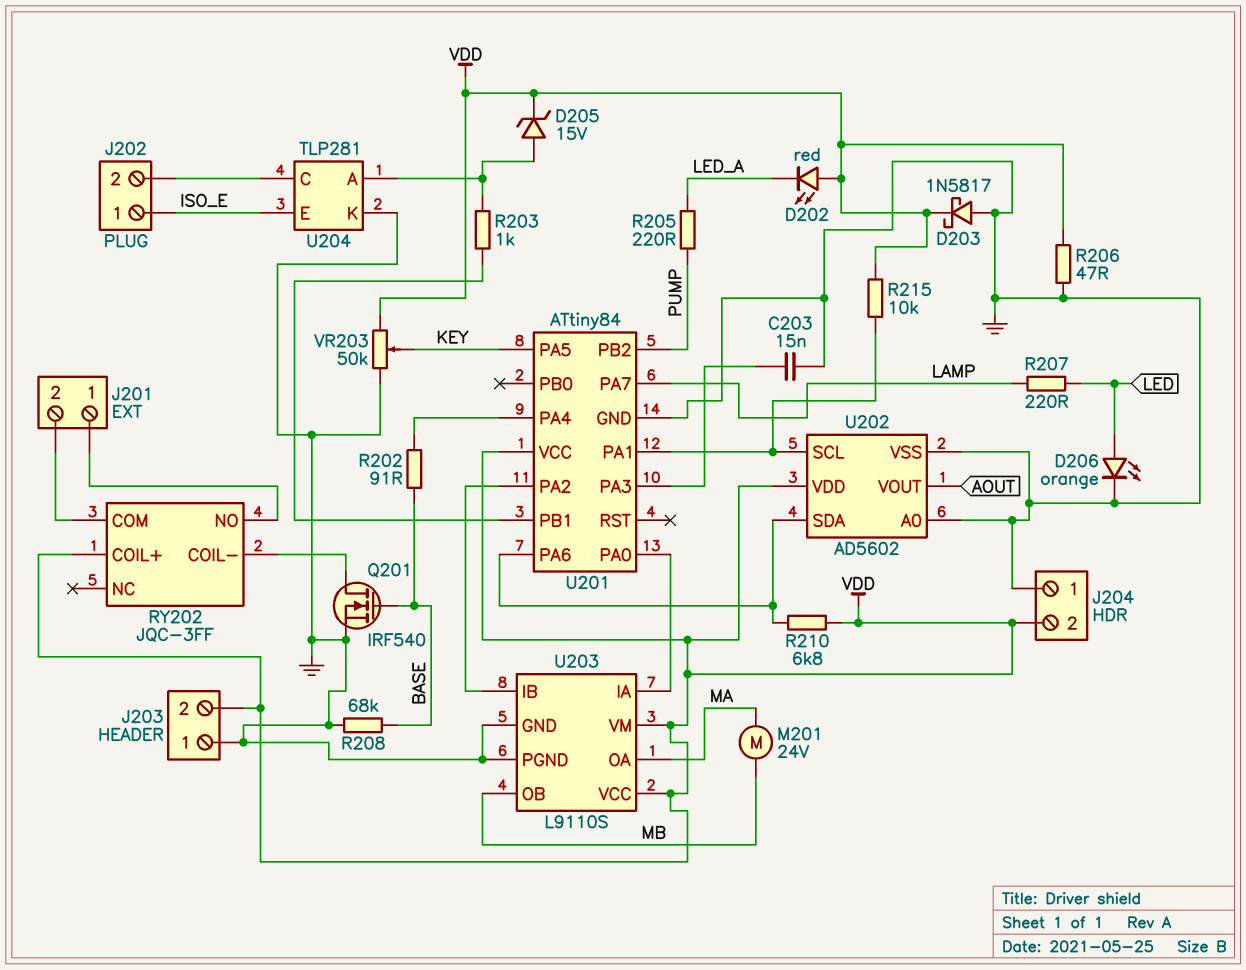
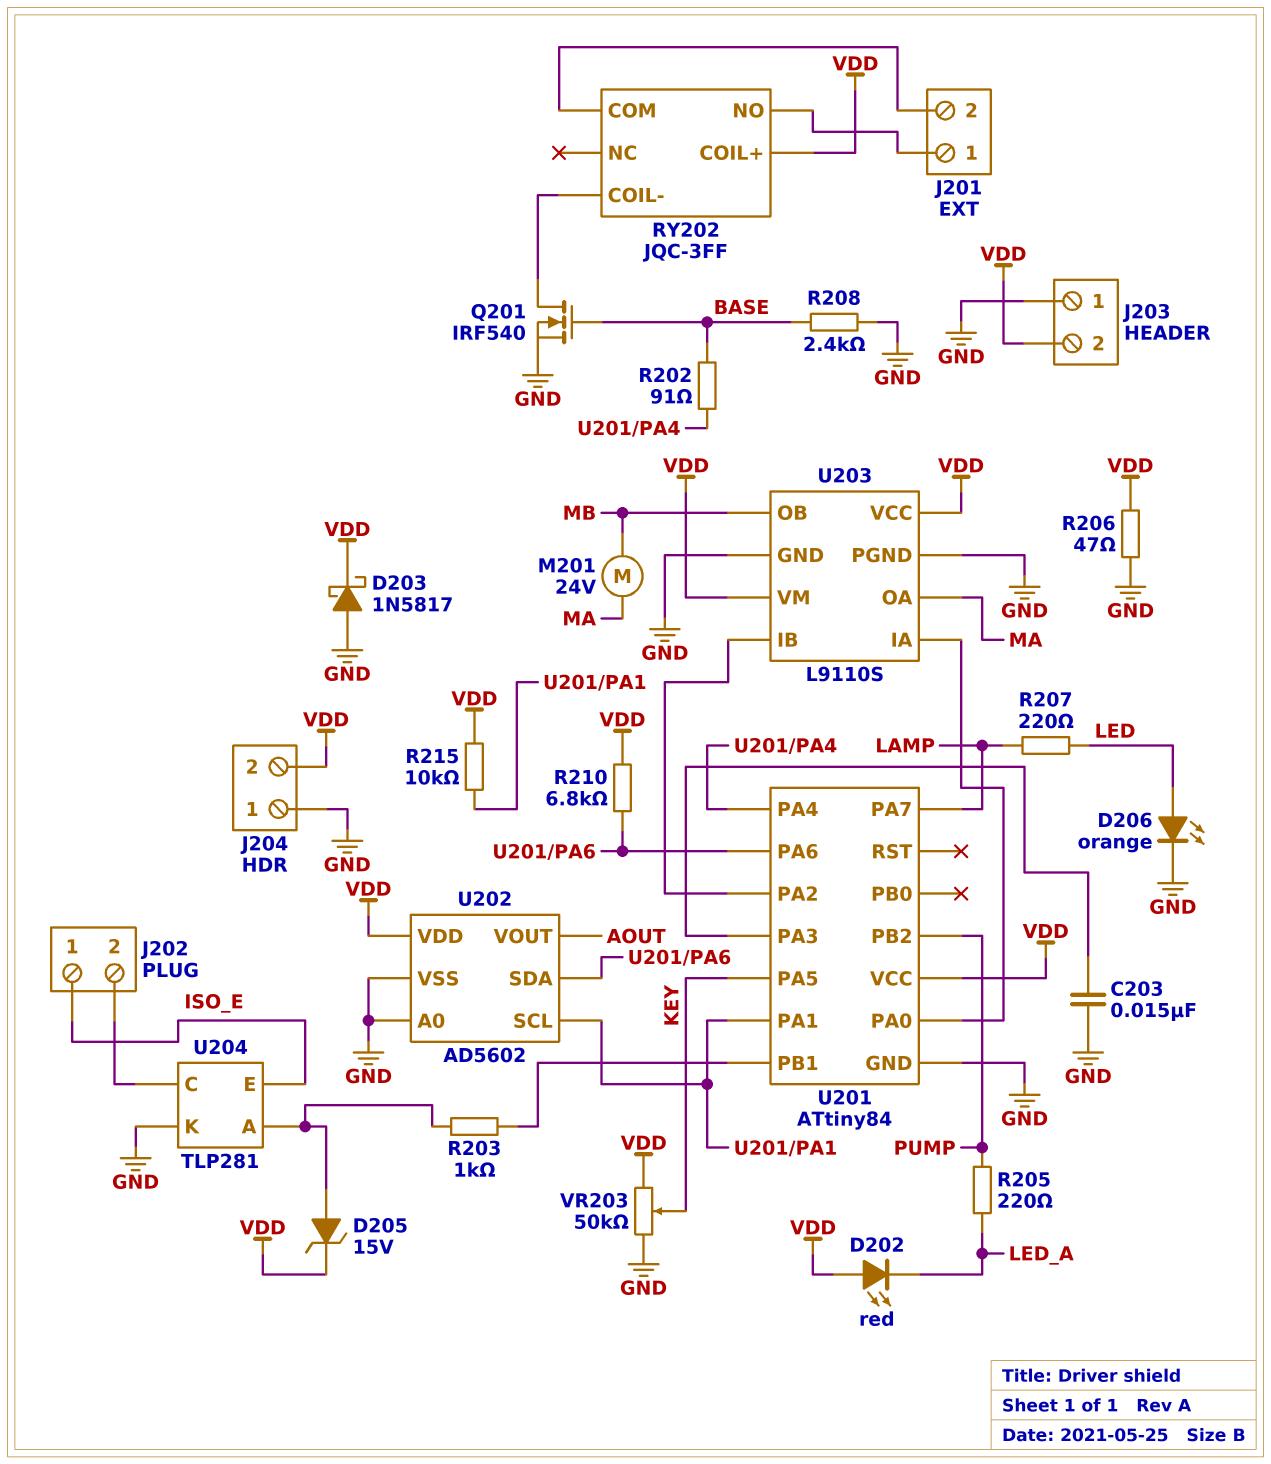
R208: 68k (BASE, GND) -> 2.4k (BASE, GND)

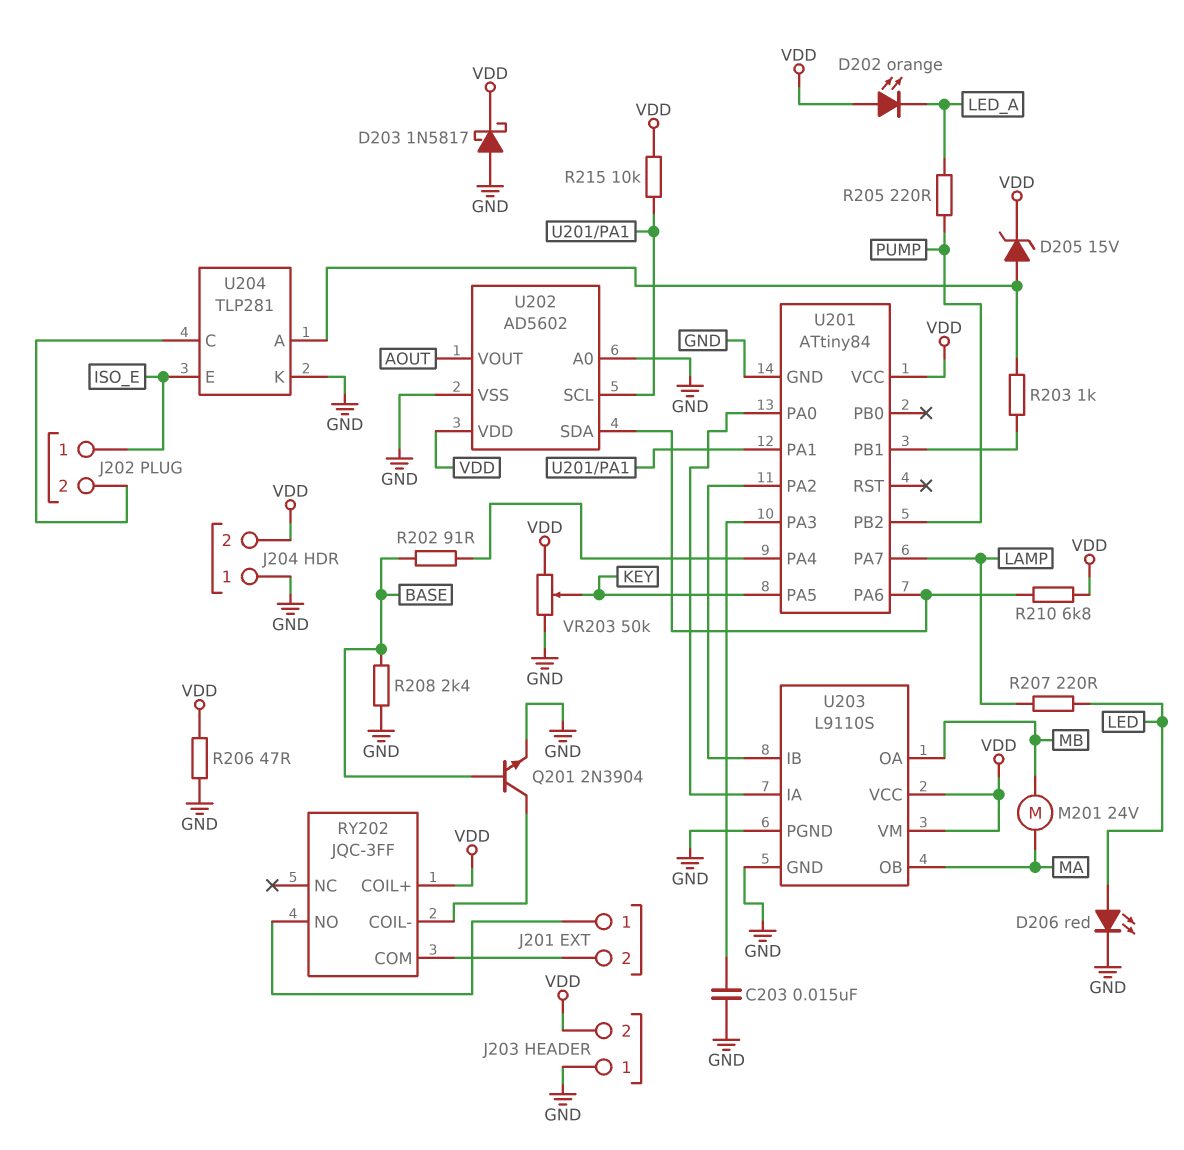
D202: LED red (A VDD, K LED_A) -> LED orange (A VDD, K LED_A)
D206: LED orange (A LED, K GND) -> LED red (A LED, K GND)
Q201: NMOS IRF540 (G BASE, D RY202/COIL-, S GND) -> NPN 2N3904 (B BASE, C RY202/COIL-, E GND)
U203 pin OA: MA -> MB
U203 pin OB: MB -> MA

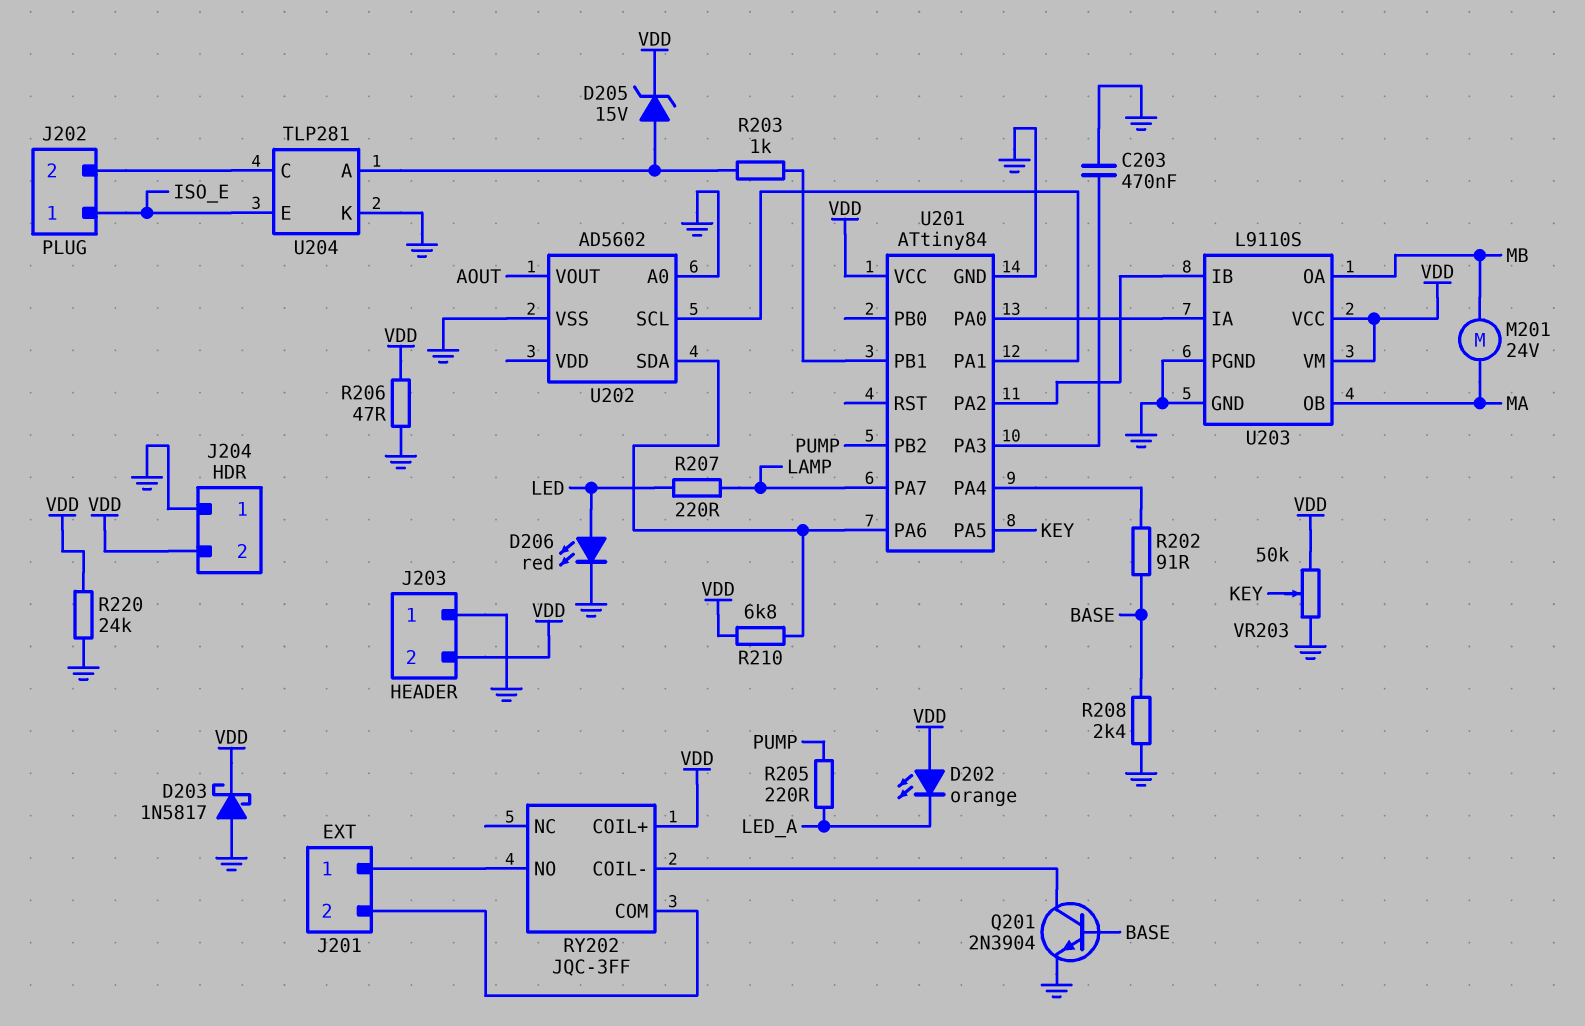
C203: 15nF (GND, U201/PA3) -> 470nF (GND, U201/PA3)
R215: 10k (U201/PA1, VDD) -> none
R220: none -> 24k (GND, VDD)
U202 pin VDD: VDD -> none

